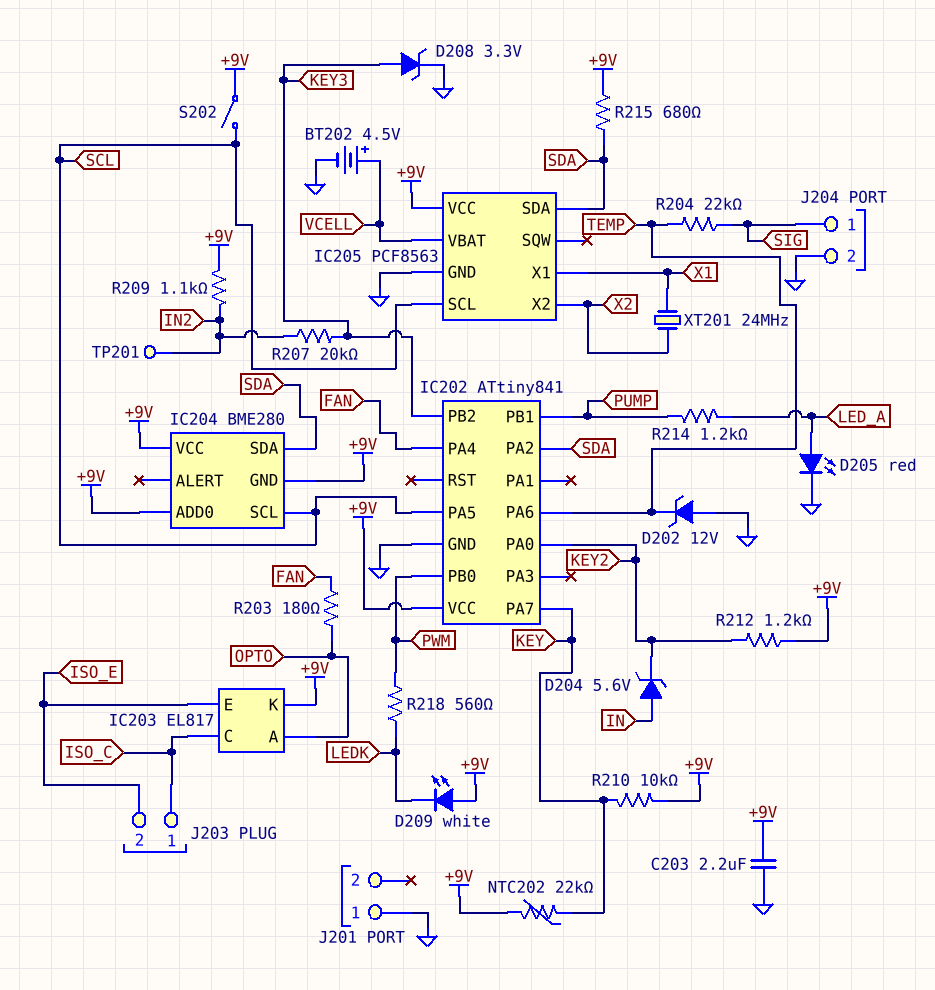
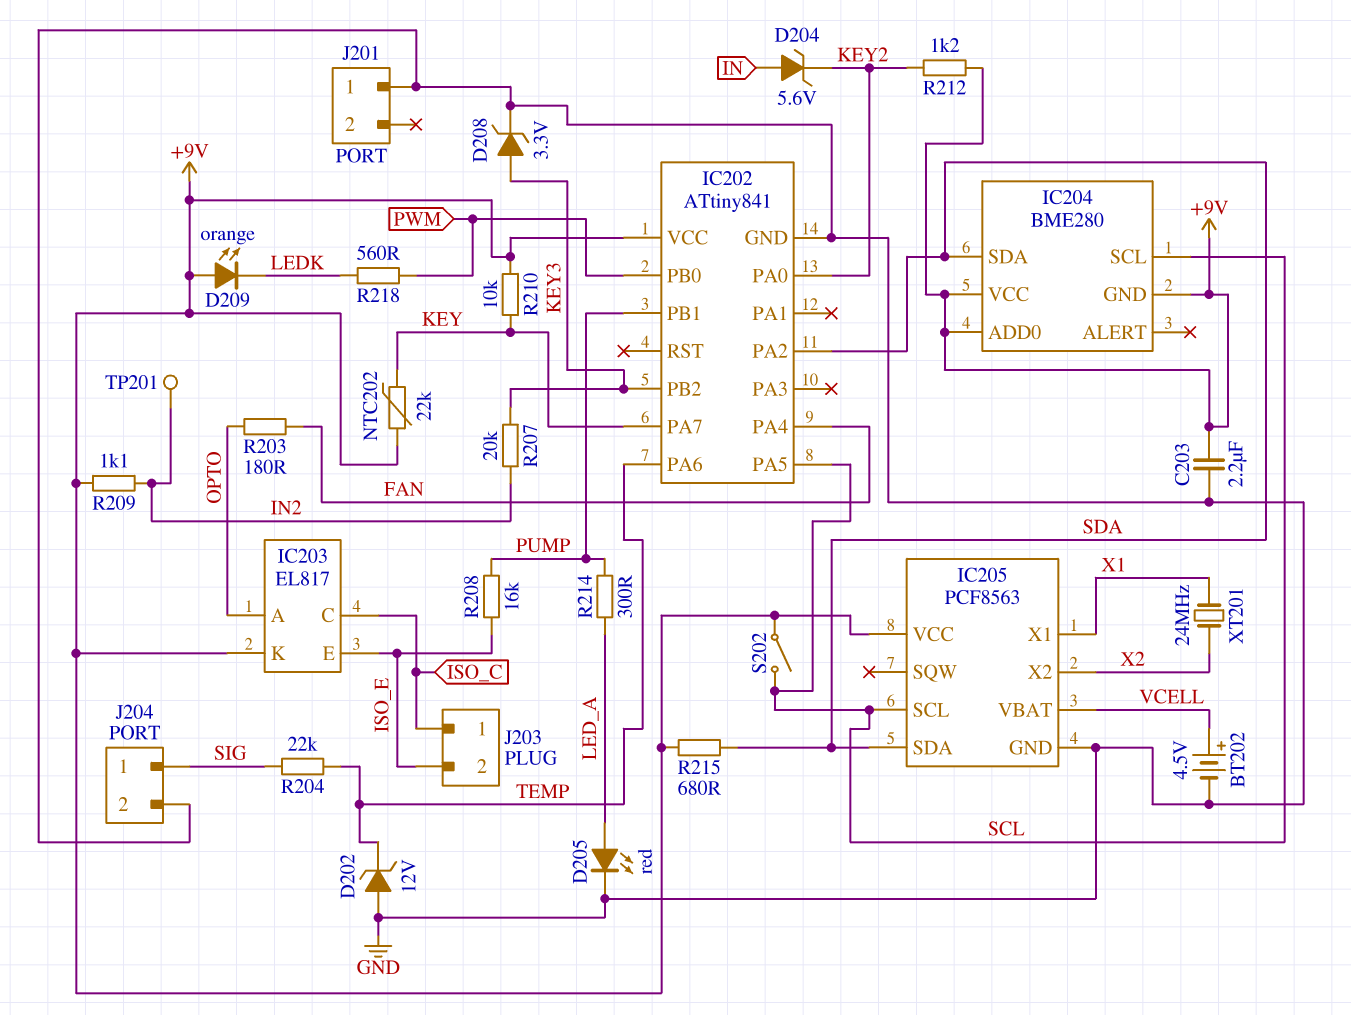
D209: LED white (A +9V, K LEDK) -> LED orange (A +9V, K LEDK)
R208: none -> 16k (ISO_E, PUMP)
R214: 1.2k (LED_A, PUMP) -> 300 (LED_A, PUMP)

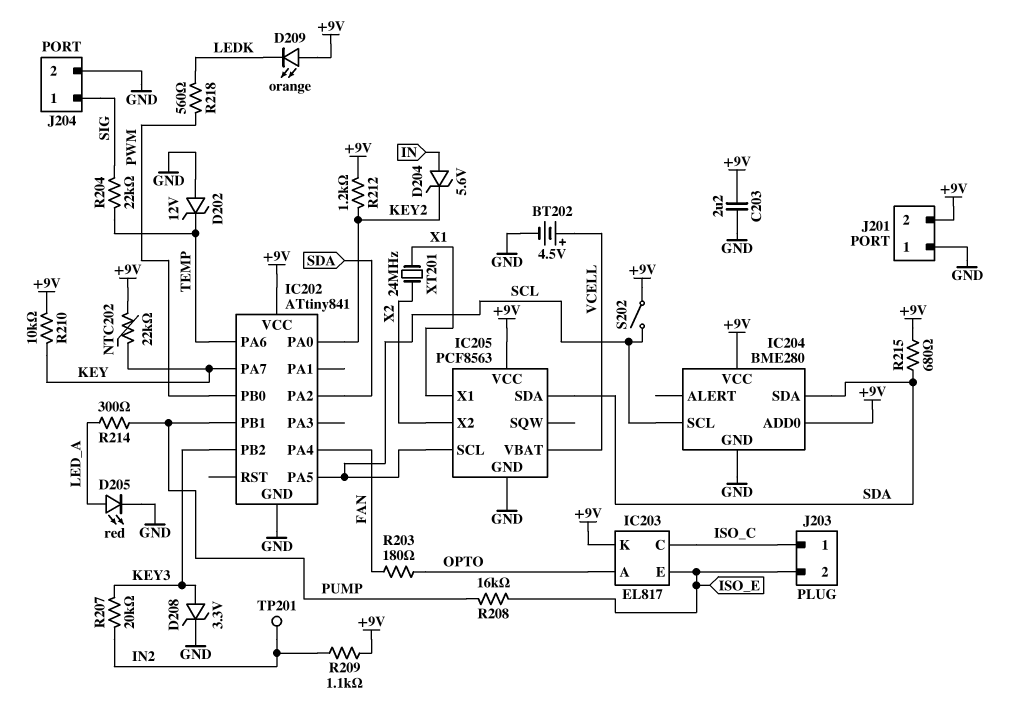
IC204 pin GND: +9V -> GND
J201 pin 2: none -> +9V

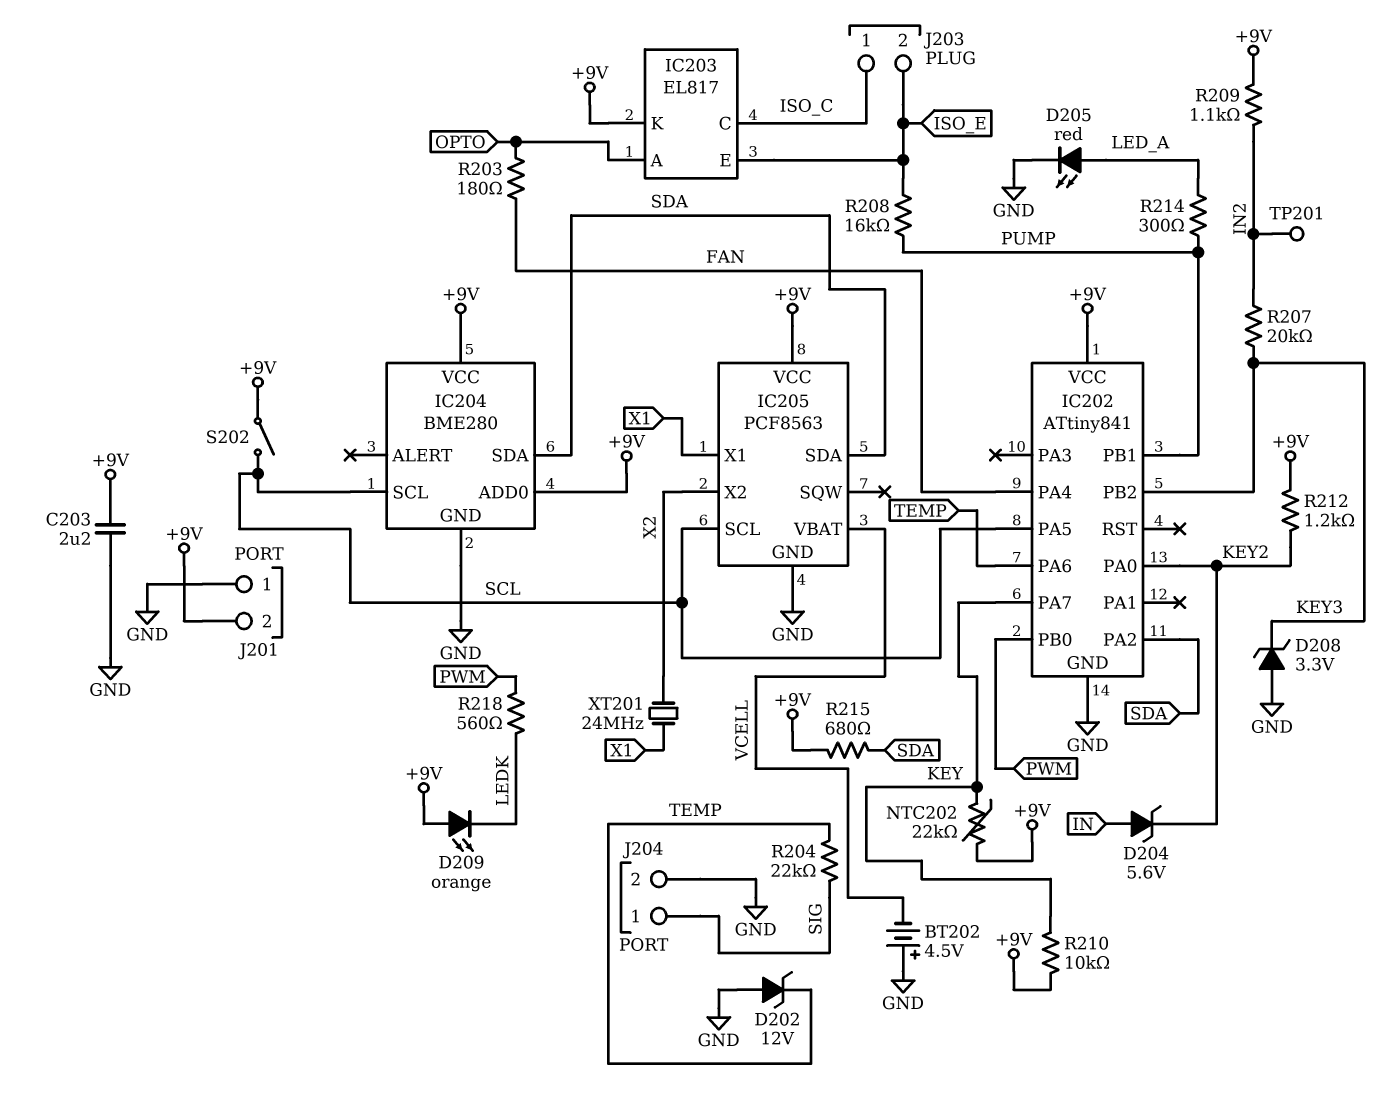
BT202: 4.5V (plus VCELL, minus GND) -> 4.5V (plus GND, minus VCELL)
D208: zener 3.3V (A KEY3, K GND) -> zener 3.3V (A GND, K KEY3)

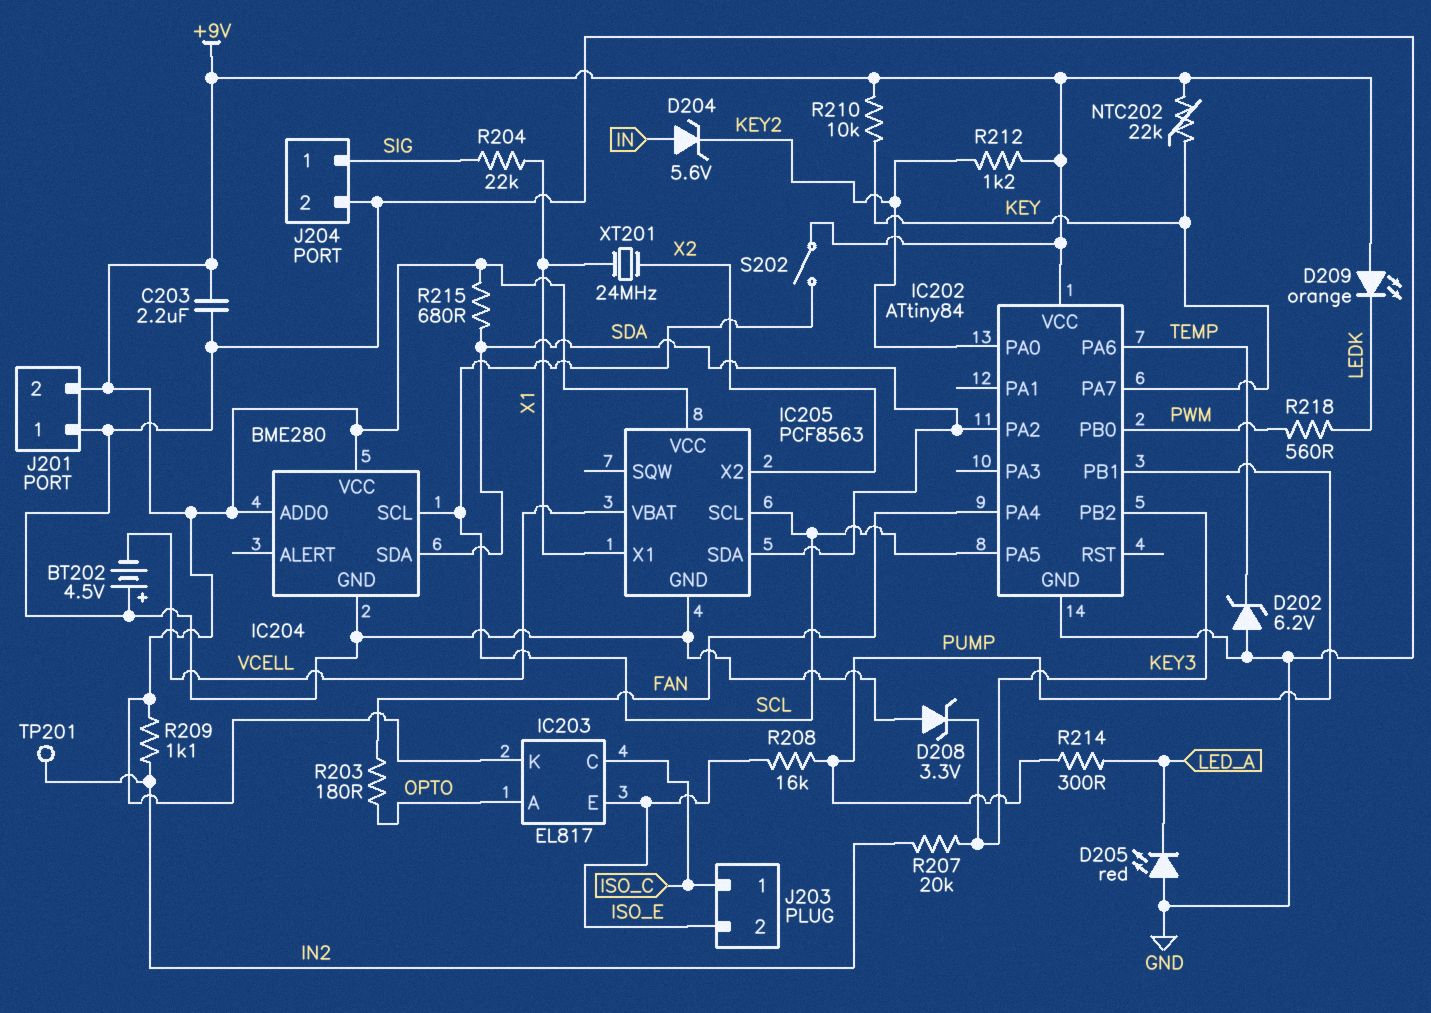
D202: zener 12V (A GND, K TEMP) -> zener 6.2V (A GND, K TEMP)
D205: LED red (A LED_A, K GND) -> LED red (A GND, K LED_A)
IC202: ATtiny841 -> ATtiny84
R204: 22k (SIG, TEMP) -> 22k (SIG, X1)

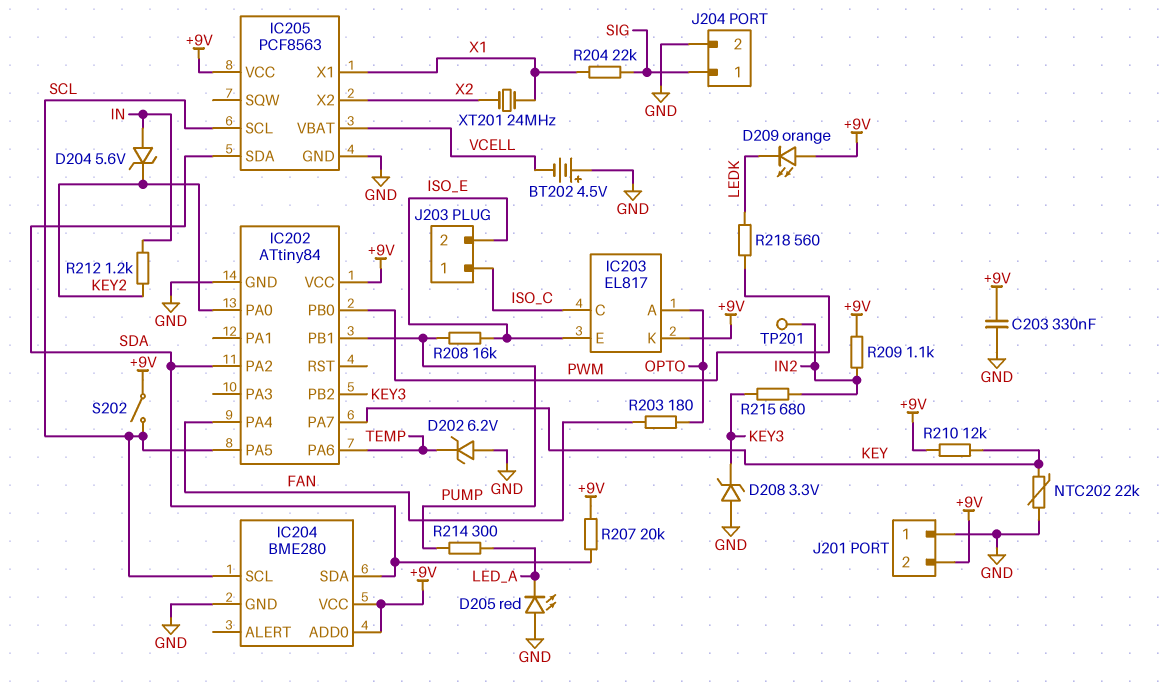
C203: 2.2uF (+9V, GND) -> 330nF (+9V, GND)
NTC202: 22k (+9V, KEY) -> 22k (GND, KEY)
R207: 20k (IN2, KEY3) -> 20k (+9V, SDA)
R210: 10k (+9V, KEY) -> 12k (+9V, KEY)
R212: 1.2k (+9V, KEY2) -> 1.2k (IN, KEY2)
R215: 680 (+9V, SDA) -> 680 (IN2, KEY3)

